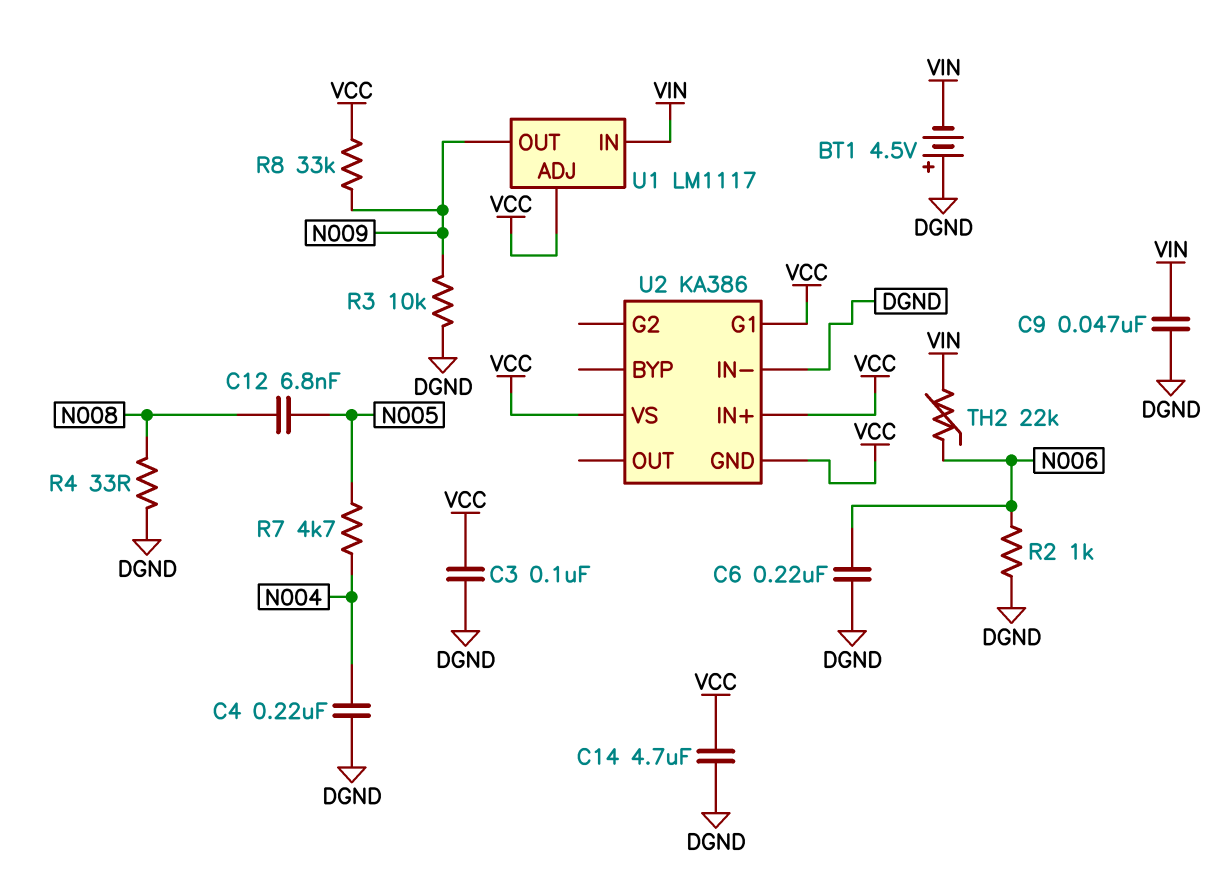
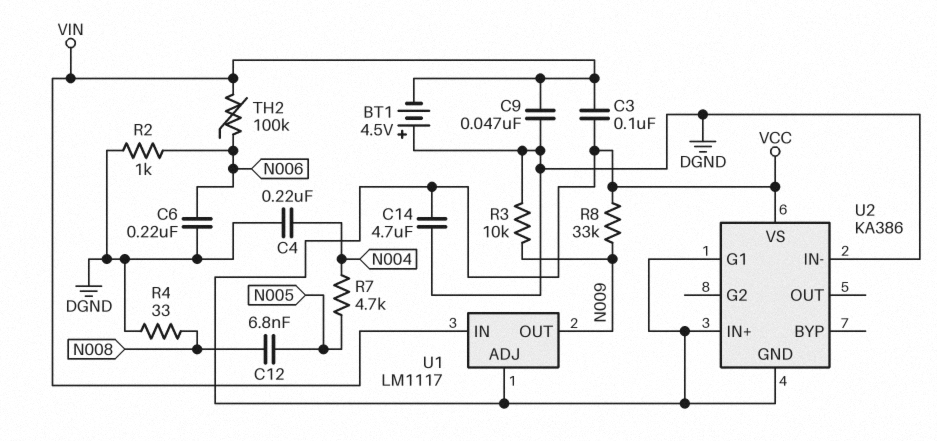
C3: 100nF (DGND, VCC) -> 100nF (VCC, VIN)
TH2: 22k (N006, VIN) -> 100k (N006, VIN)

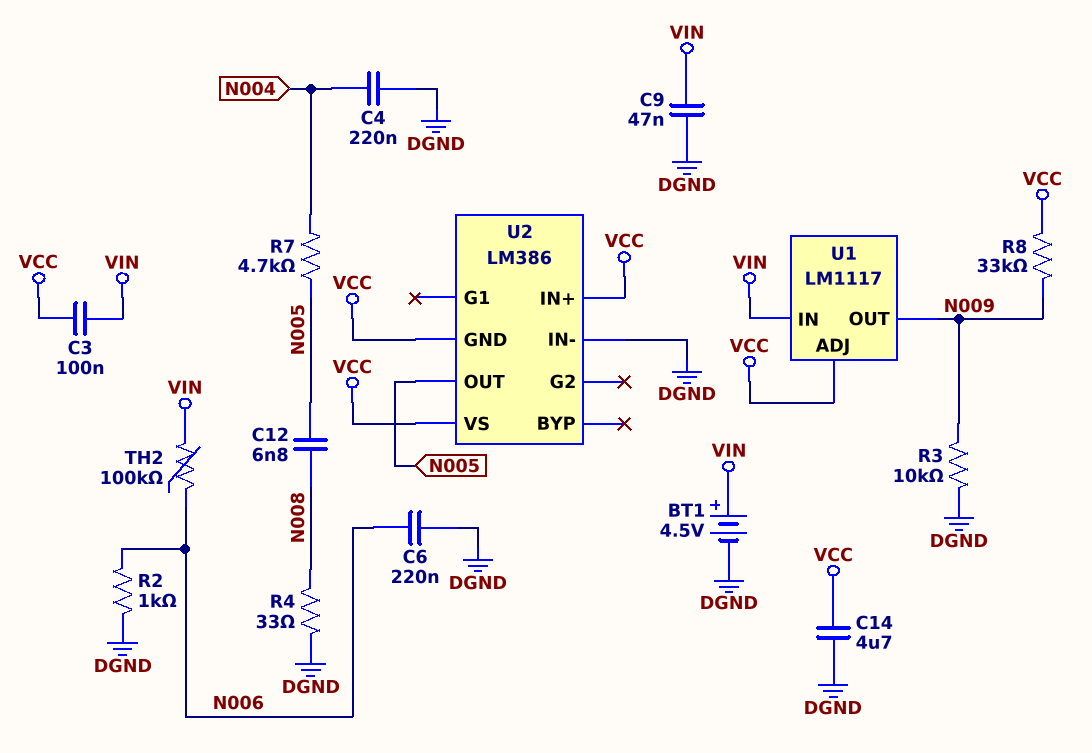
BT1: 4.5V (plus DGND, minus VIN) -> 4.5V (plus VIN, minus DGND)
U2: KA386 -> LM386
U2 pin G1: VCC -> none
U2 pin OUT: none -> N005

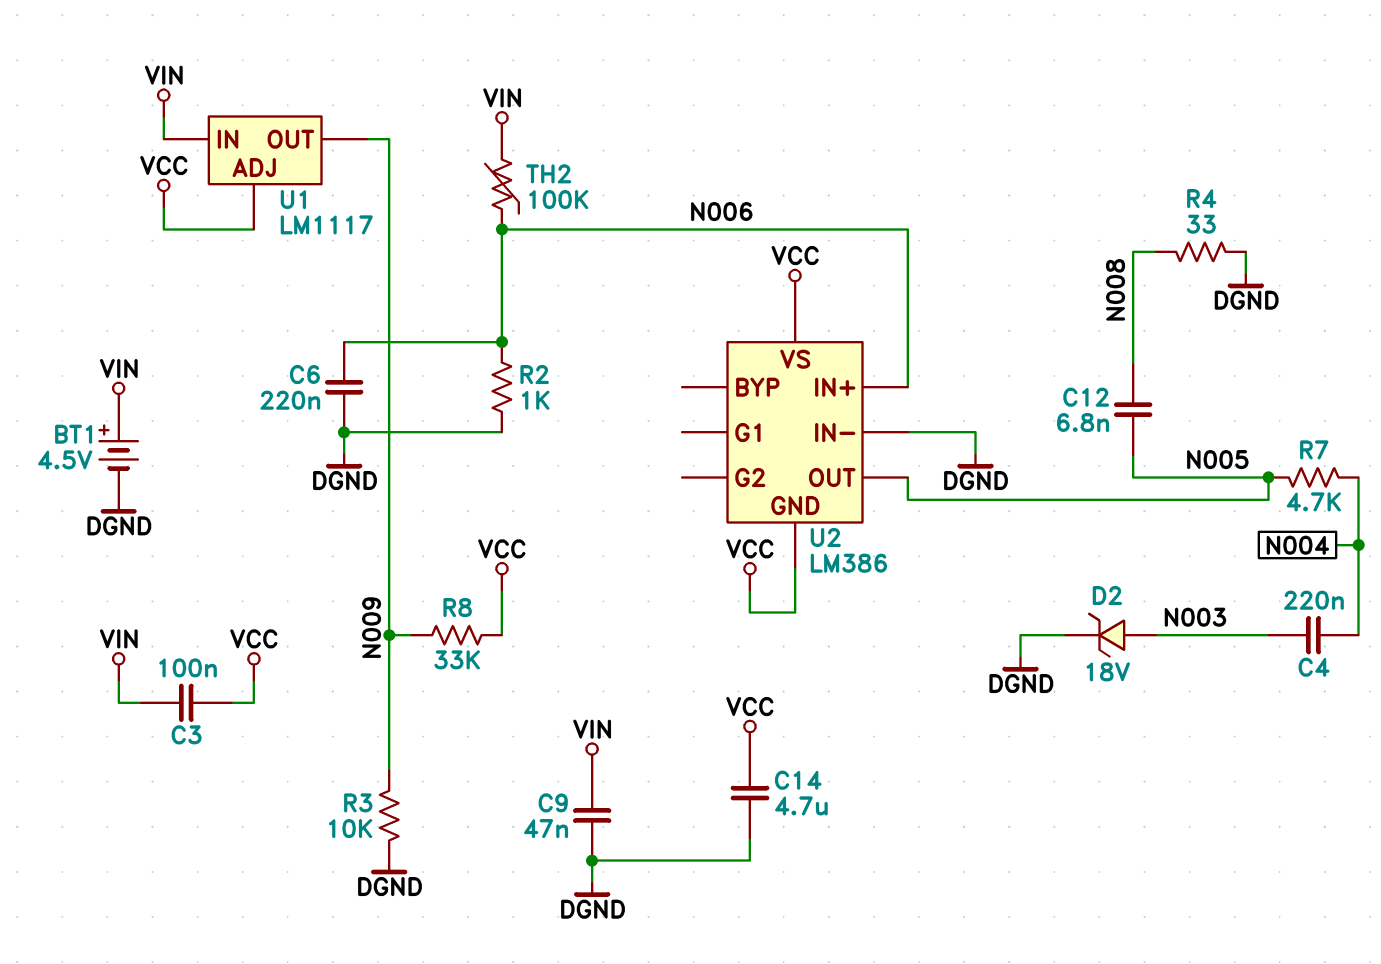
C4: 220nF (DGND, N004) -> 220nF (N003, N004)
D2: none -> zener 18V (A N003, K DGND)
U2 pin IN+: VCC -> N006

